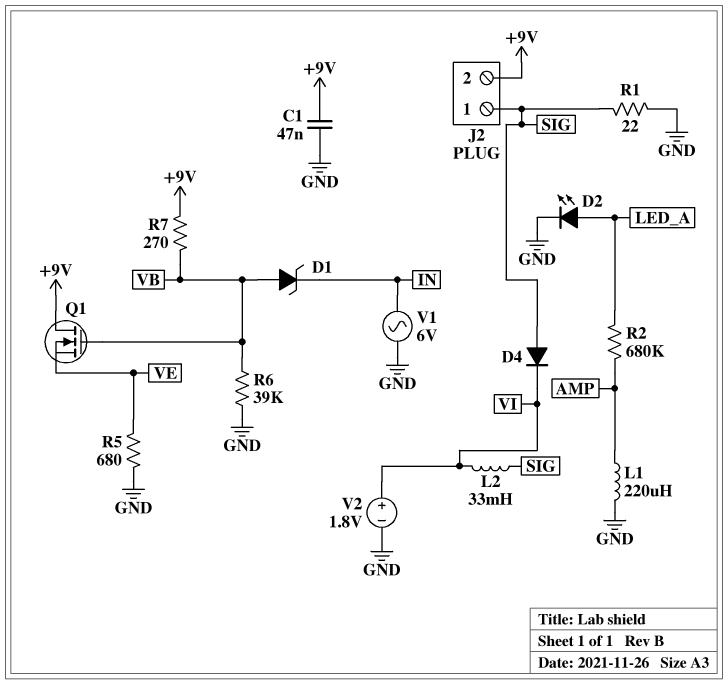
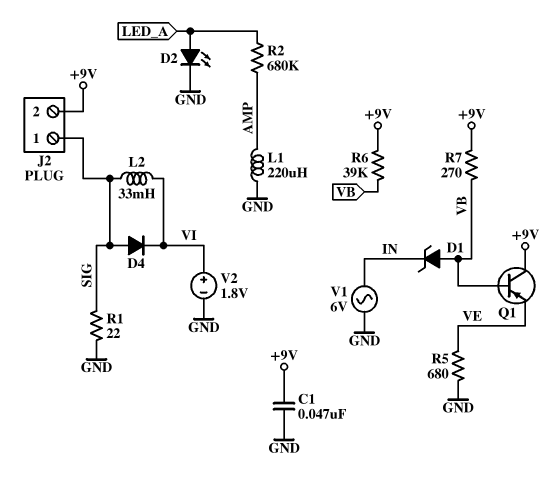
Q1: NMOS (G VB, D +9V, S VE) -> PNP (B VB, C +9V, E VE)
R6: 39k (GND, VB) -> 39k (+9V, VB)

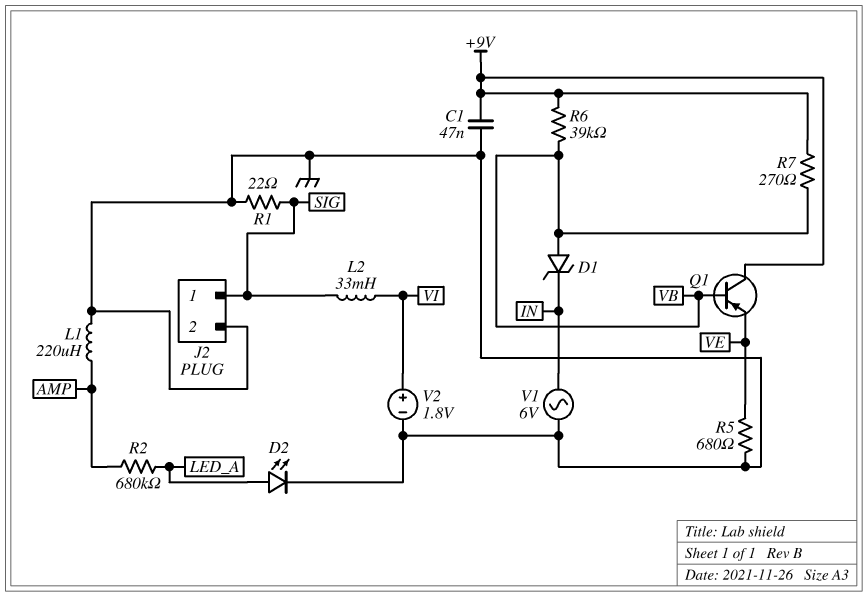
D4: diode (A SIG, K VI) -> none
J2 pin 2: +9V -> GND

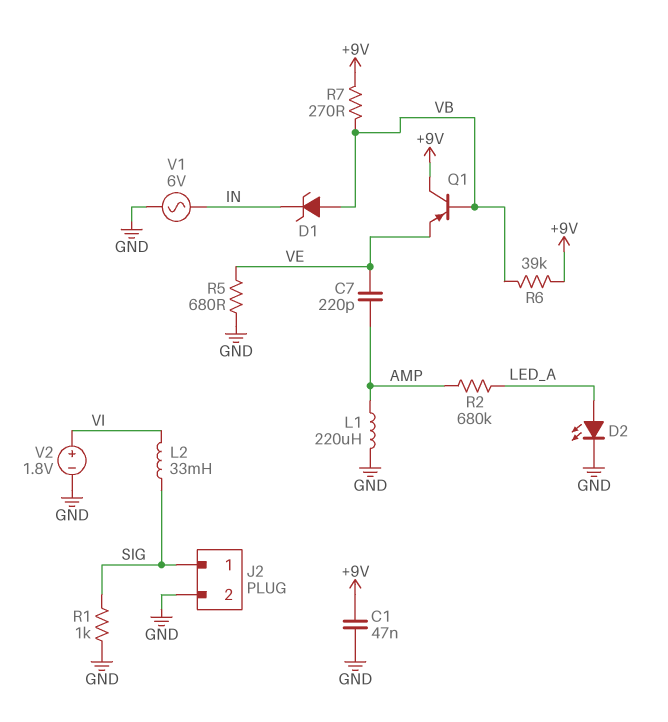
C7: none -> 220pF (AMP, VE)
R1: 22 (GND, SIG) -> 1k (GND, SIG)

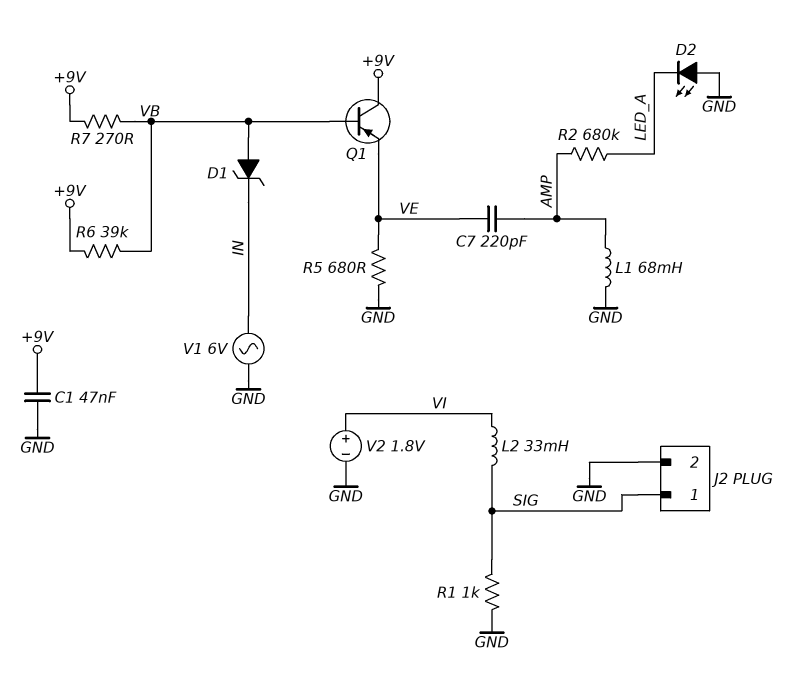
D2: LED (A LED_A, K GND) -> LED (A GND, K LED_A)
L1: 220uH (AMP, GND) -> 68mH (AMP, GND)

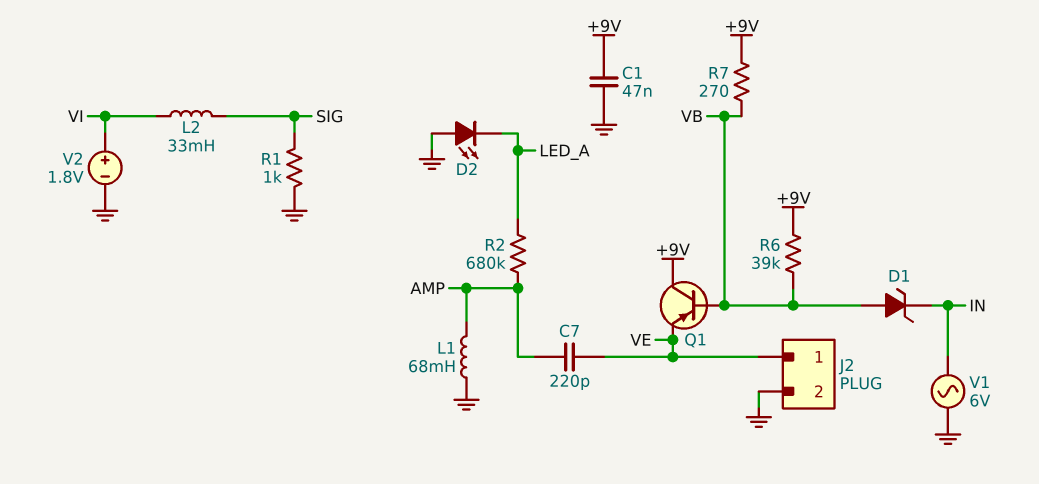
J2 pin 1: SIG -> VE
R5: 680 (GND, VE) -> none

